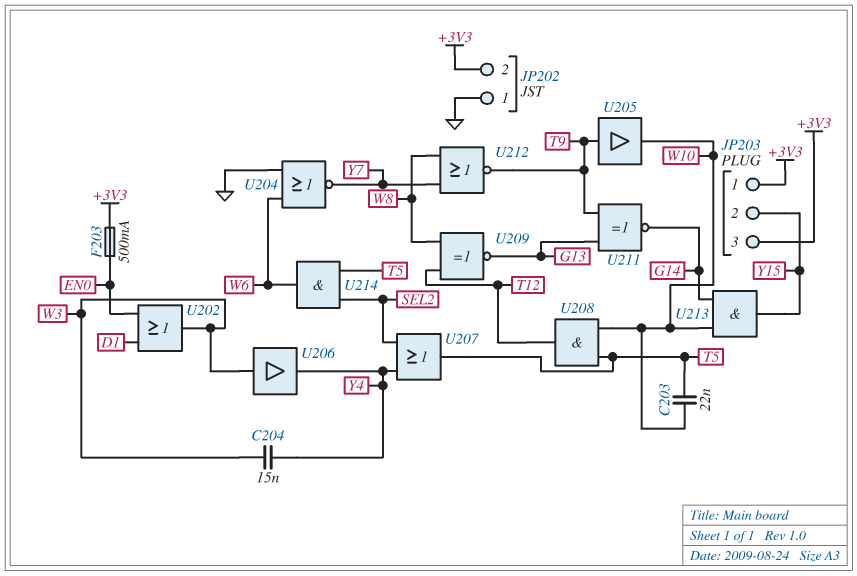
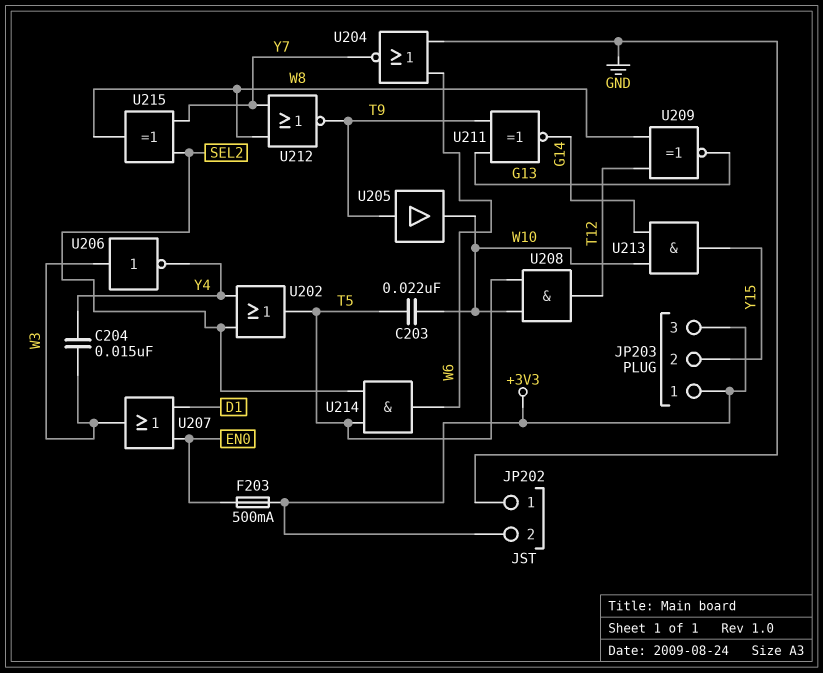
U202: OR (in D1, in EN0, out W3) -> OR (in SEL2, in Y4, out T5)
U206: buffer (in W3, out Y4) -> NOT (in W3, out Y4)
U207: OR (in SEL2, in Y4, out T5) -> OR (in D1, in EN0, out W3)
U215: none -> XOR (in SEL2, in Y7, out W8)

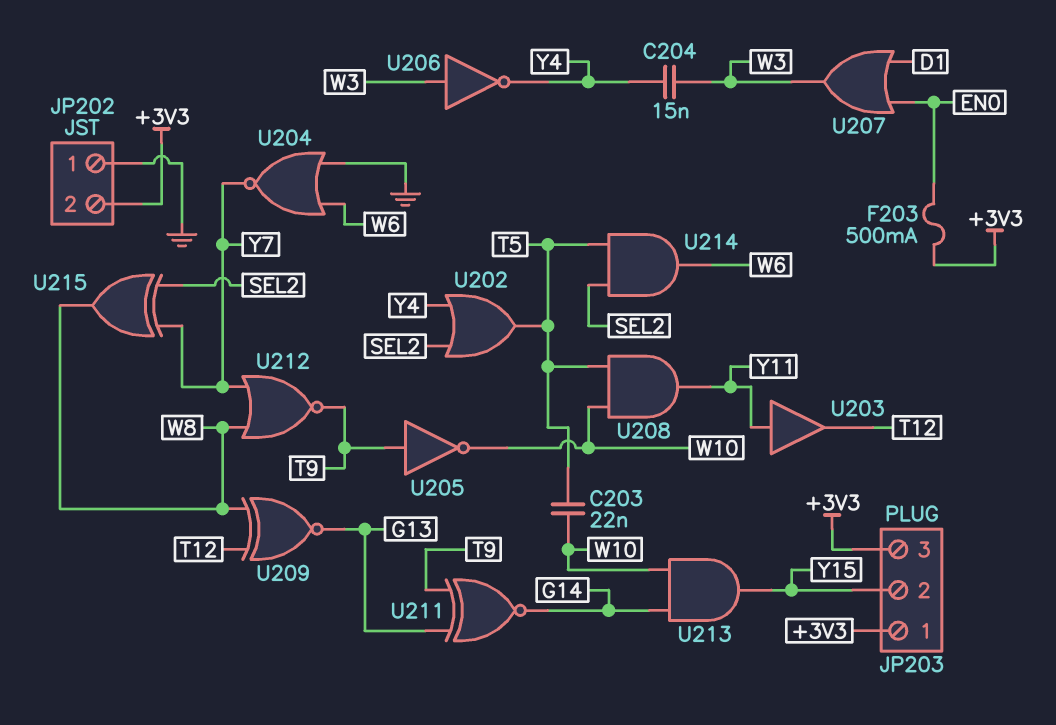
U203: none -> buffer (in Y11, out T12)
U205: buffer (in T9, out W10) -> NOT (in T9, out W10)
U208: AND (in T5, in W10, out T12) -> AND (in T5, in W10, out Y11)

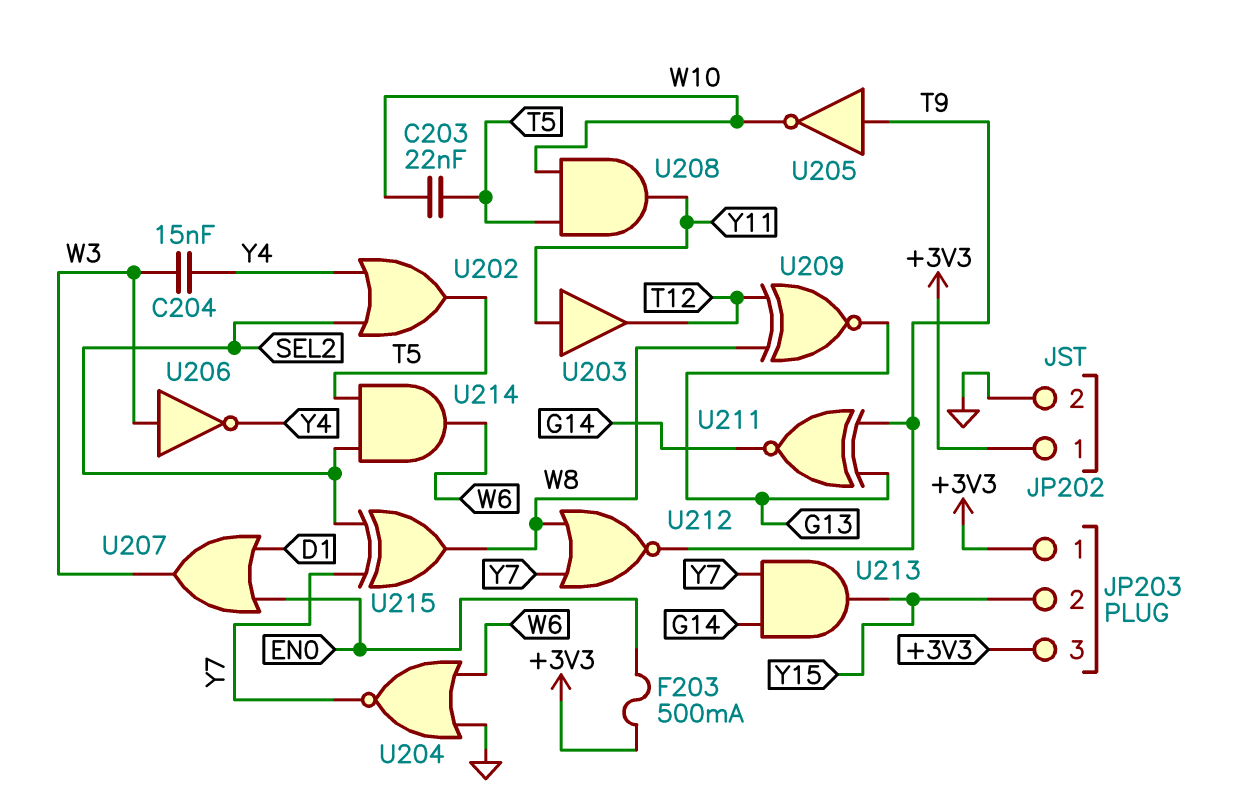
JP202 pin 1: GND -> +3V3
JP202 pin 2: +3V3 -> GND
U213: AND (in G14, in W10, out Y15) -> AND (in G14, in Y7, out Y15)

